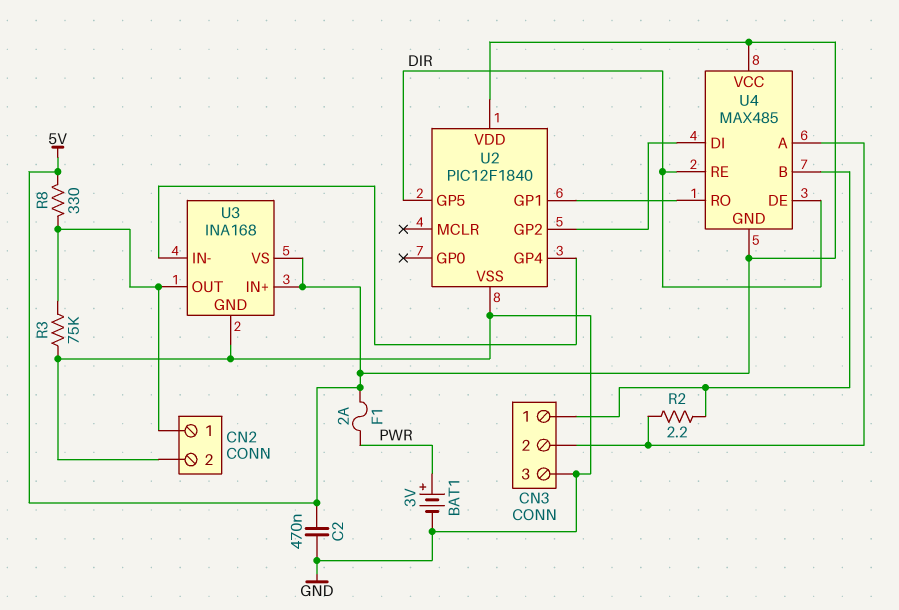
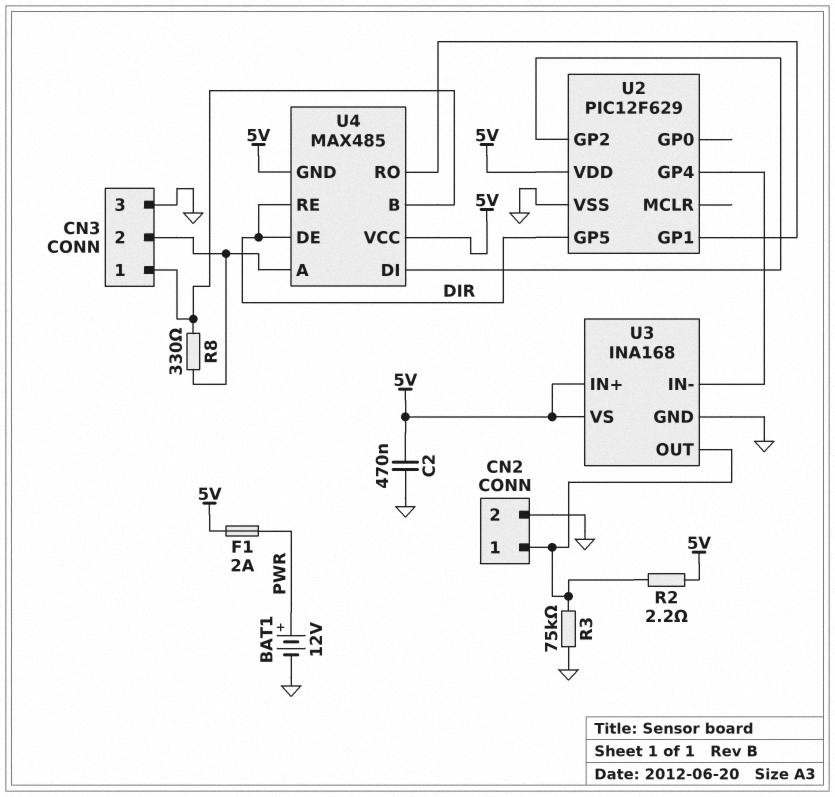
BAT1: 3V (plus PWR, minus GND) -> 12V (plus PWR, minus GND)
R2: 2.2 (CN3/1, CN3/2) -> 2.2 (5V, CN2/1)
R8: 330 (5V, CN2/1) -> 330 (CN3/1, CN3/2)
U2: PIC12F1840 -> PIC12F629

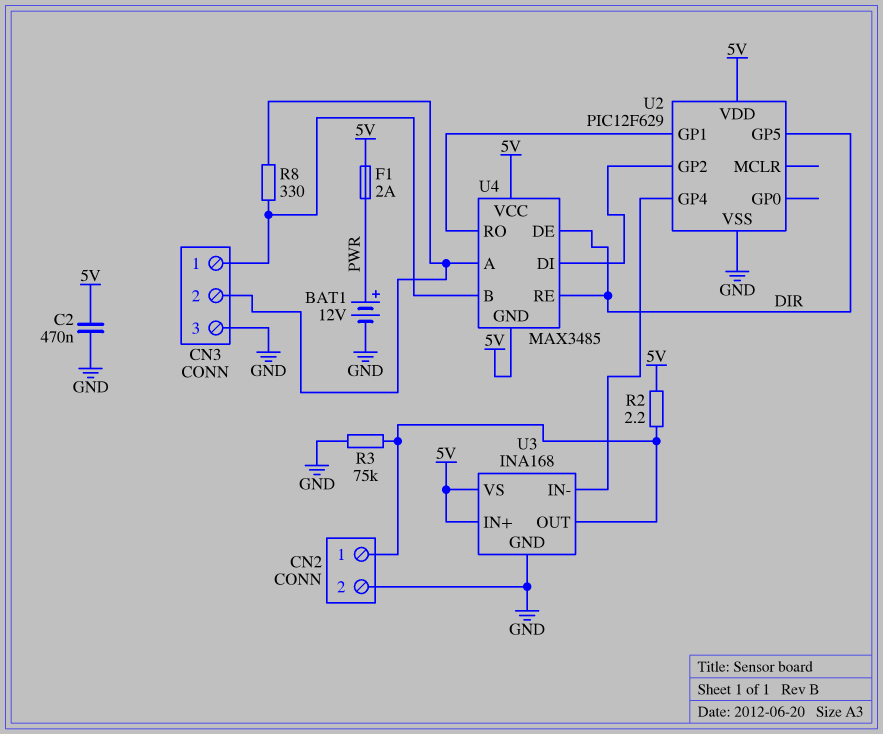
U4: MAX485 -> MAX3485

